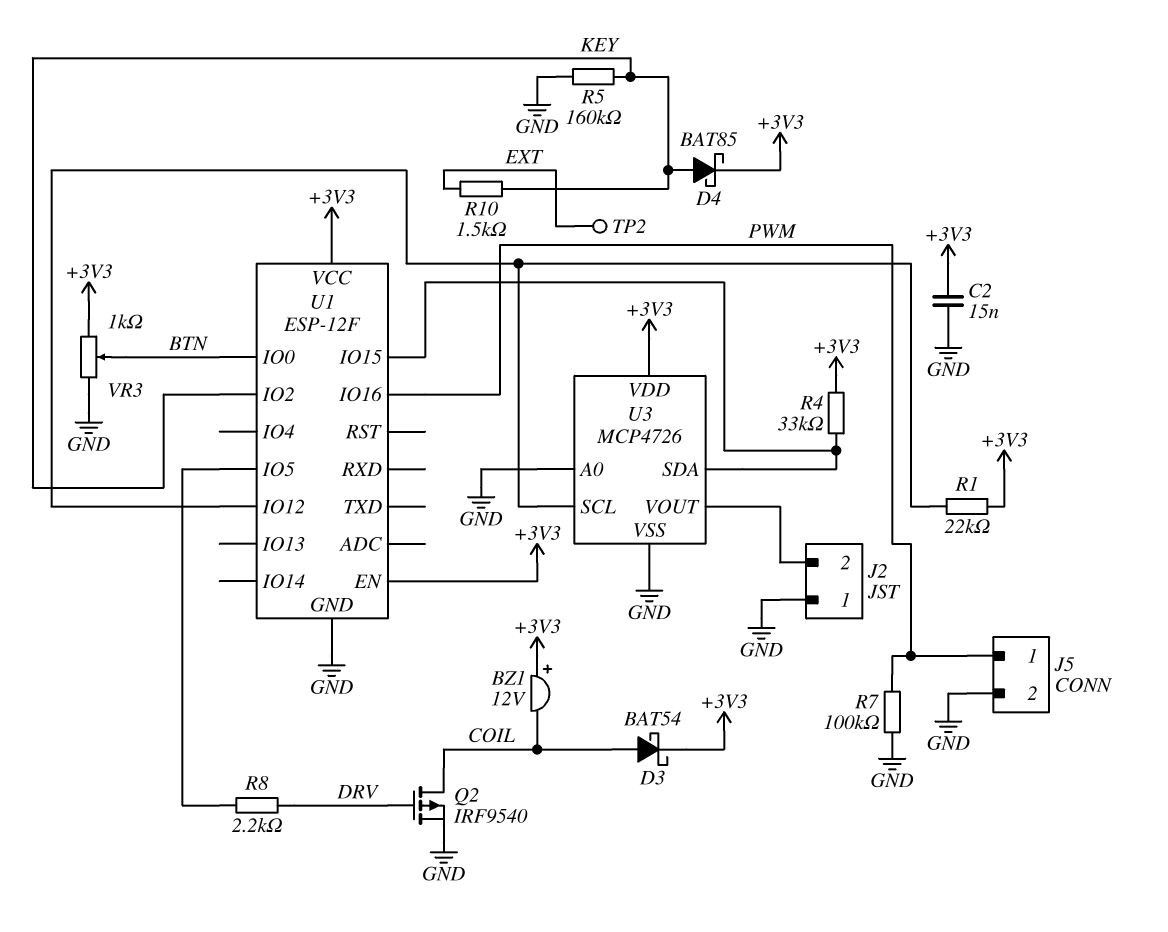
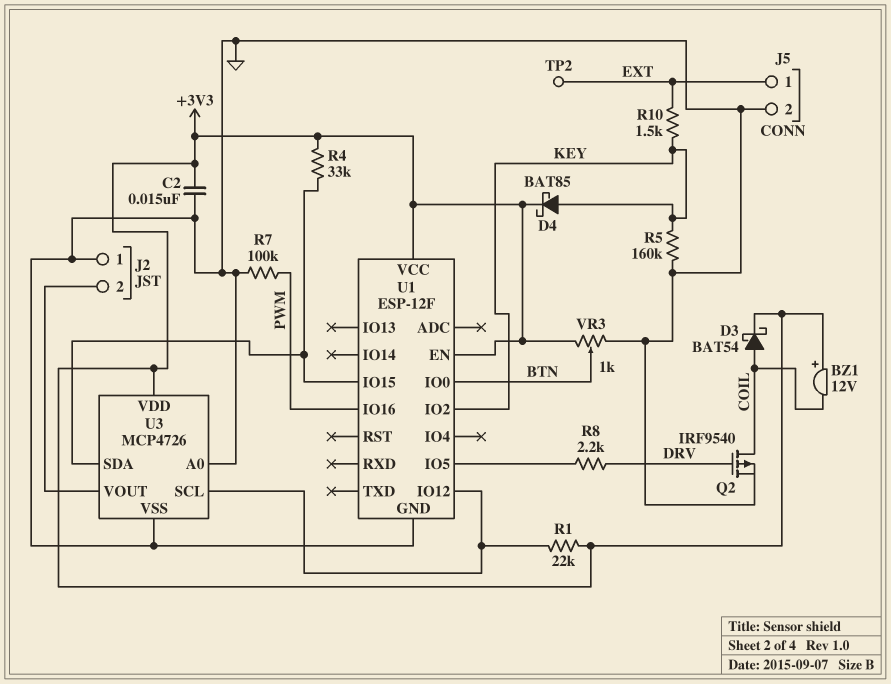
J5 pin 1: PWM -> EXT

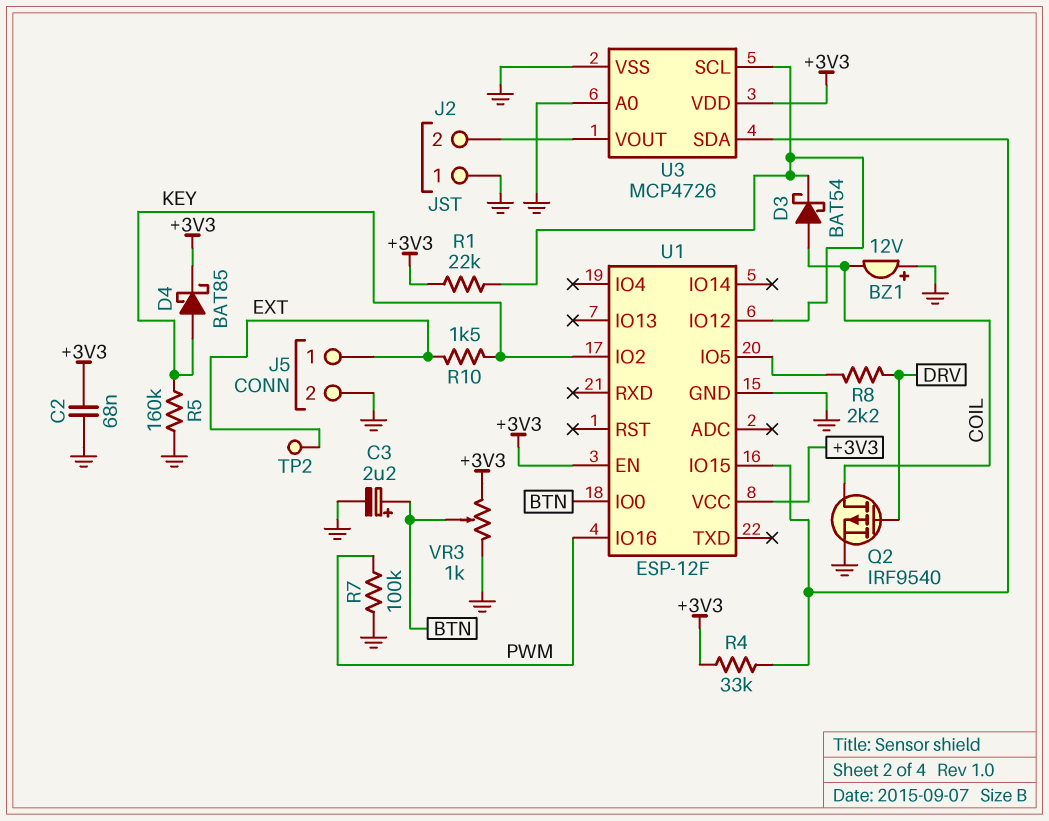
BZ1: buzzer 12V (plus +3V3, minus COIL) -> buzzer 12V (plus GND, minus COIL)
C2: 15nF (+3V3, GND) -> 68nF (+3V3, GND)
C3: none -> 2.2uF (plus BTN, minus GND)
D3: schottky BAT54 (A COIL, K +3V3) -> schottky BAT54 (A COIL, K U1/IO12)

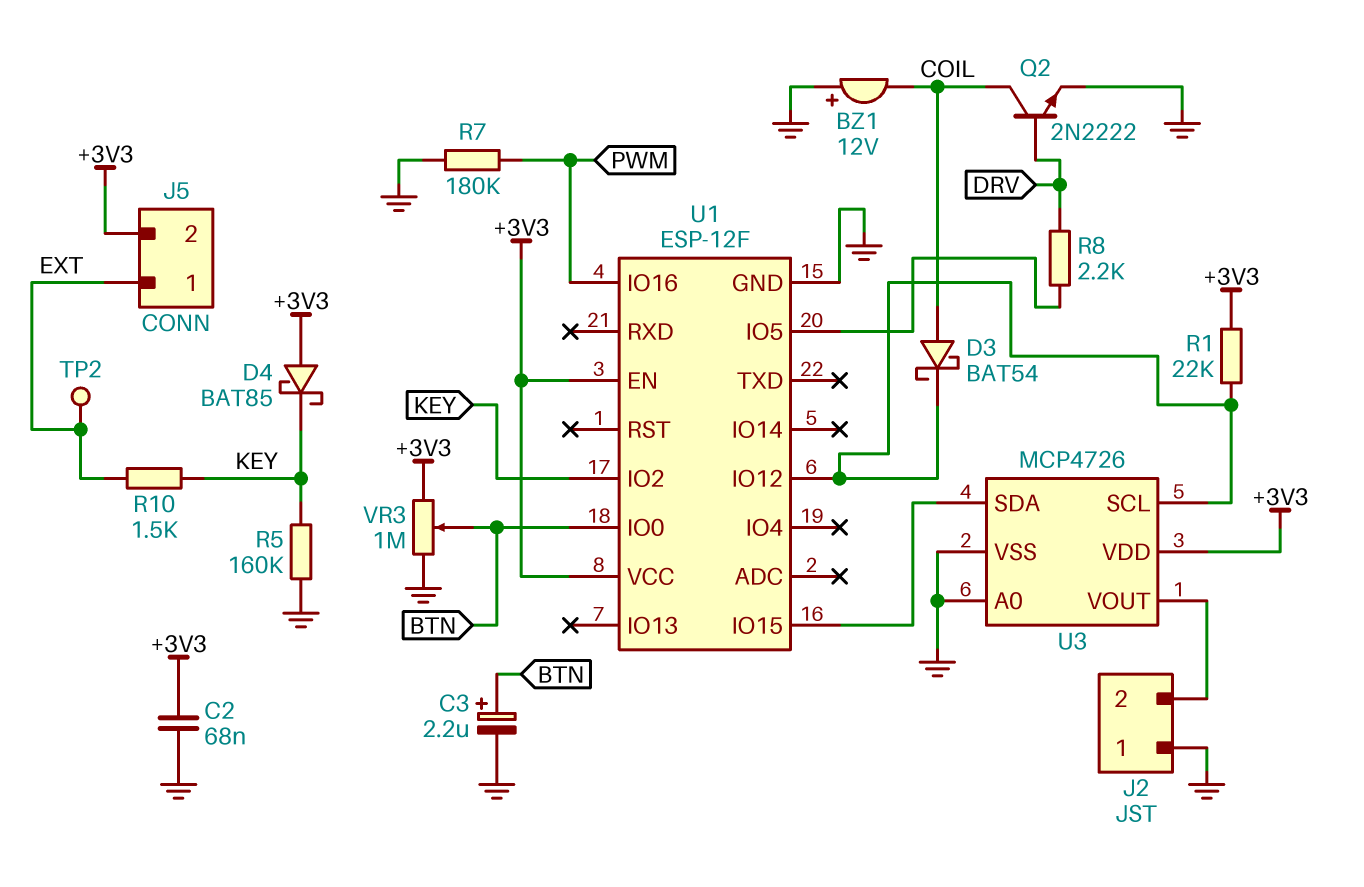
D4: schottky BAT85 (A KEY, K +3V3) -> schottky BAT85 (A +3V3, K KEY)
J5 pin 2: GND -> +3V3
Q2: PMOS IRF9540 (G DRV, D COIL, S GND) -> NPN 2N2222 (B DRV, C COIL, E GND)
R4: 33k (+3V3, U1/IO15) -> none
R7: 100k (GND, PWM) -> 180k (GND, PWM)
VR3: 1k (+3V3, GND, wiper BTN) -> 1M (+3V3, GND, wiper BTN)

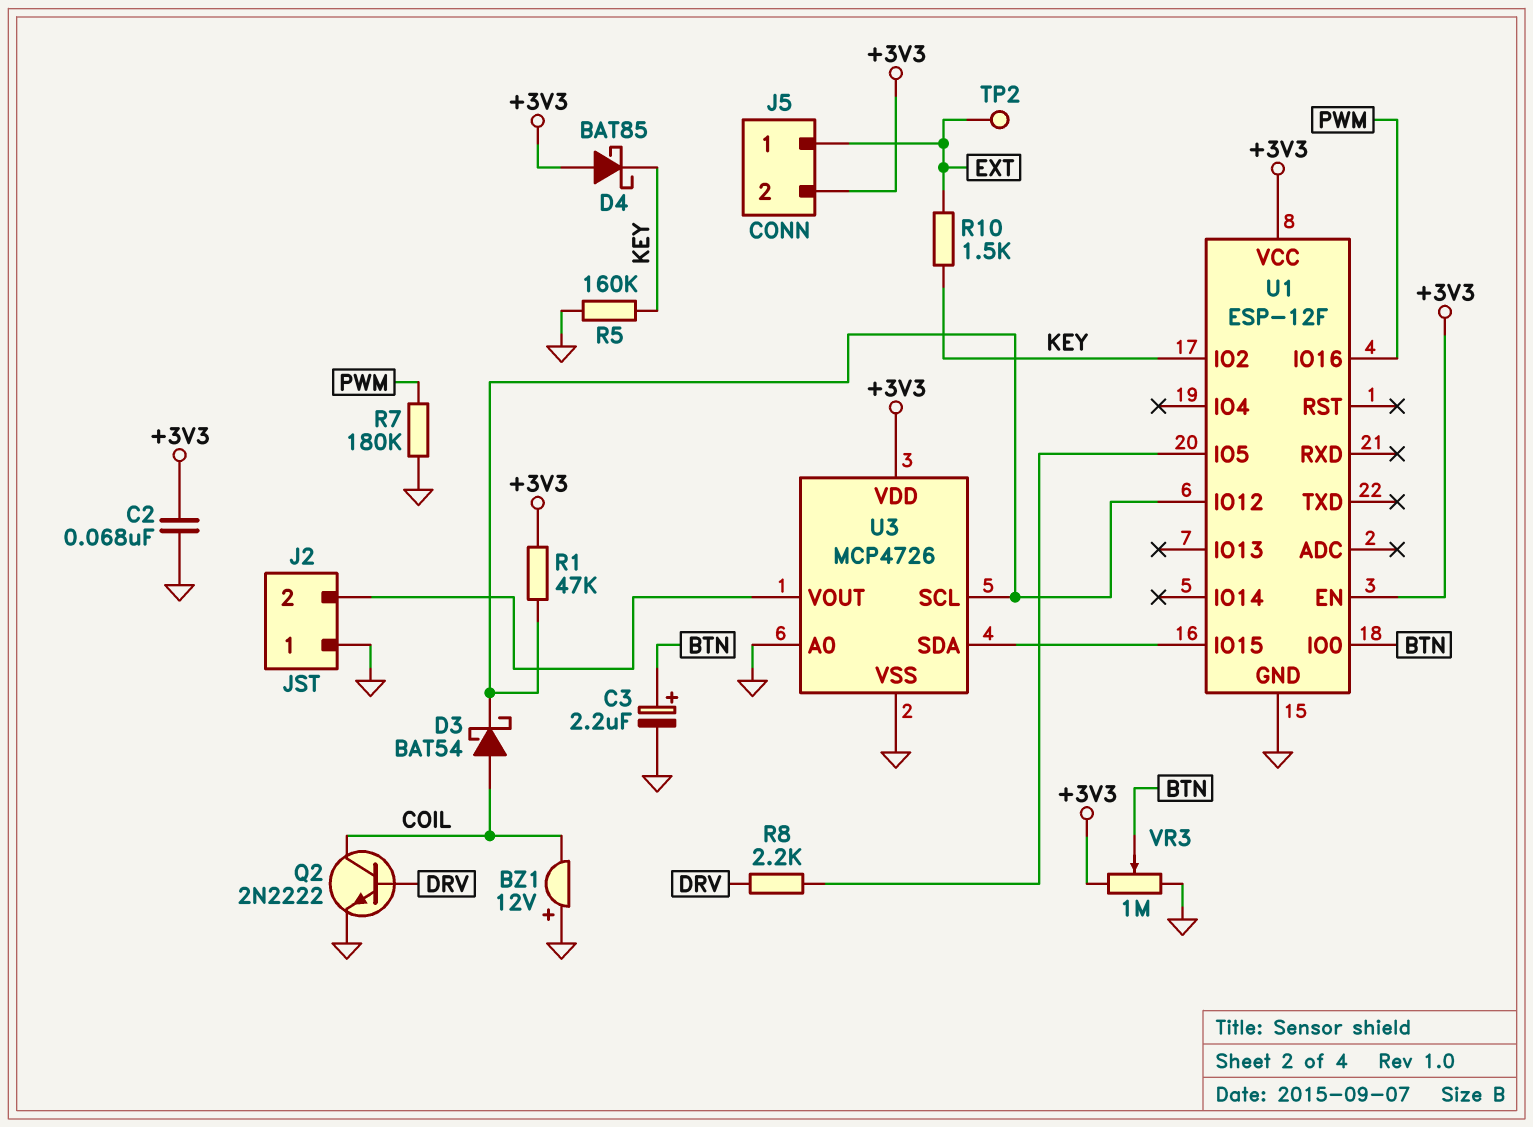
R1: 22k (+3V3, U1/IO12) -> 47k (+3V3, U1/IO12)

